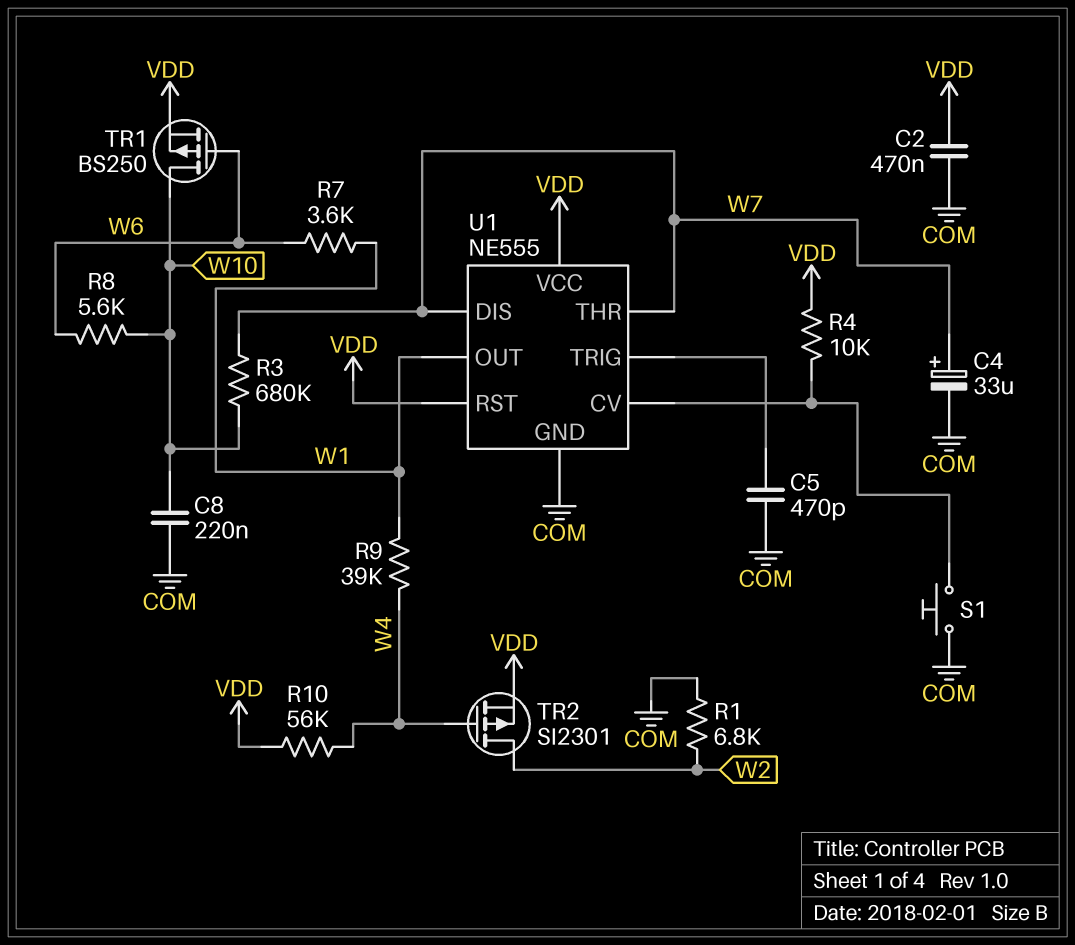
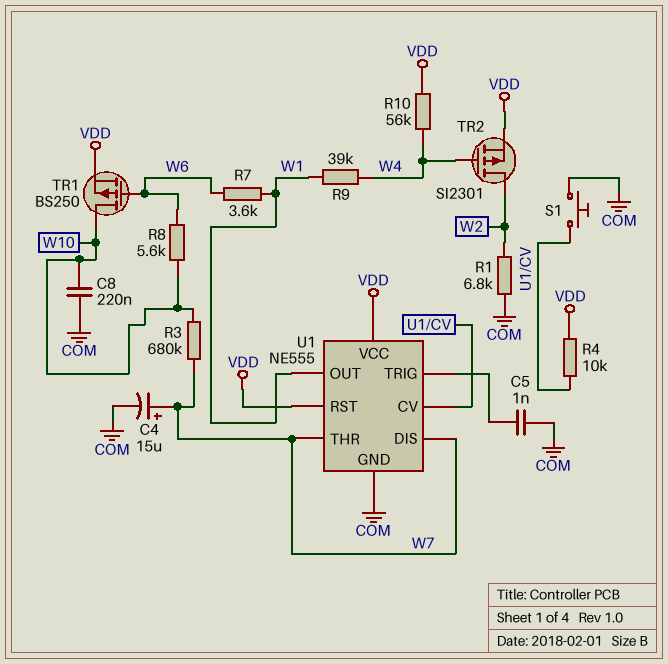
C2: 470nF (COM, VDD) -> none
C4: 33uF (plus W7, minus COM) -> 15uF (plus W7, minus COM)
C5: 470pF (COM, U1/TRIG) -> 1nF (COM, U1/TRIG)

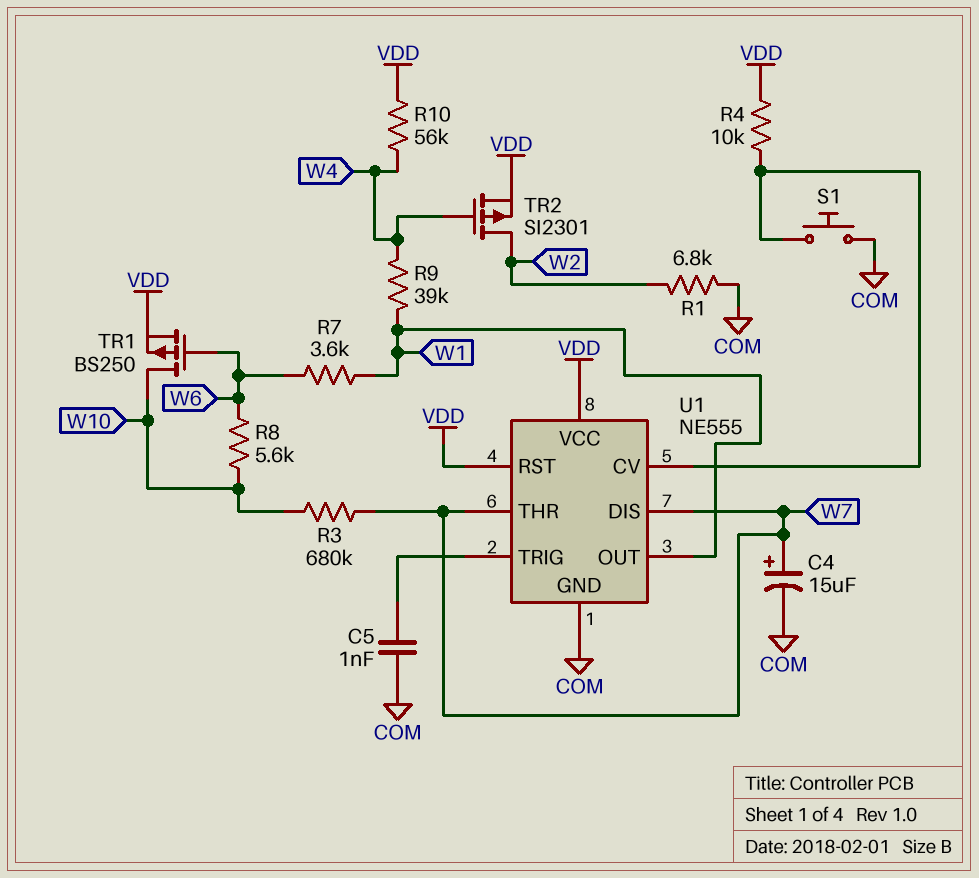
C8: 220nF (COM, W10) -> none

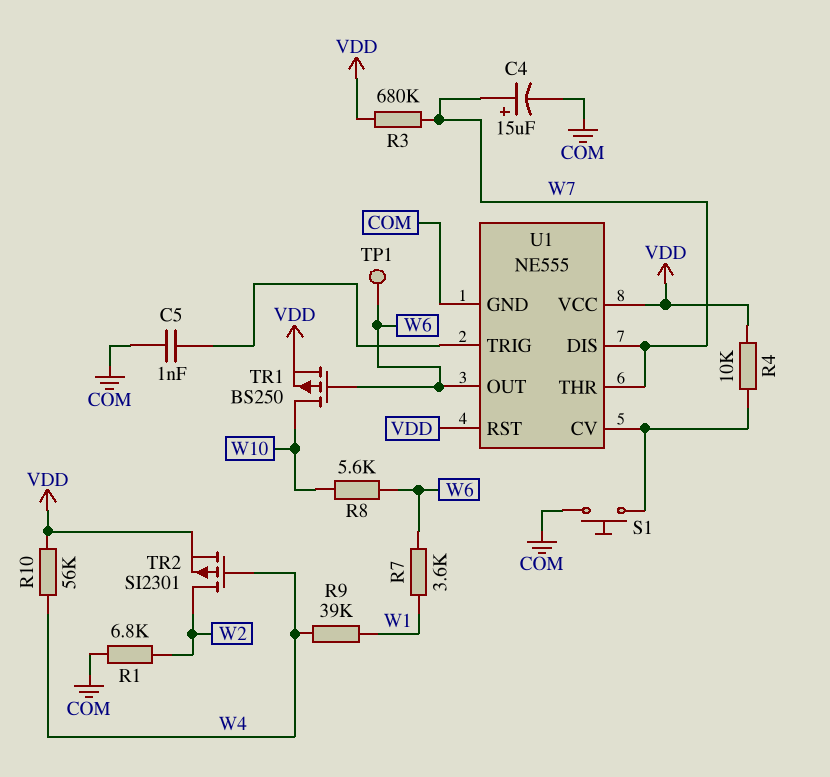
R3: 680k (W7, W10) -> 680k (VDD, W7)
TP1: none -> test point (W6)
U1 pin OUT: W1 -> W6

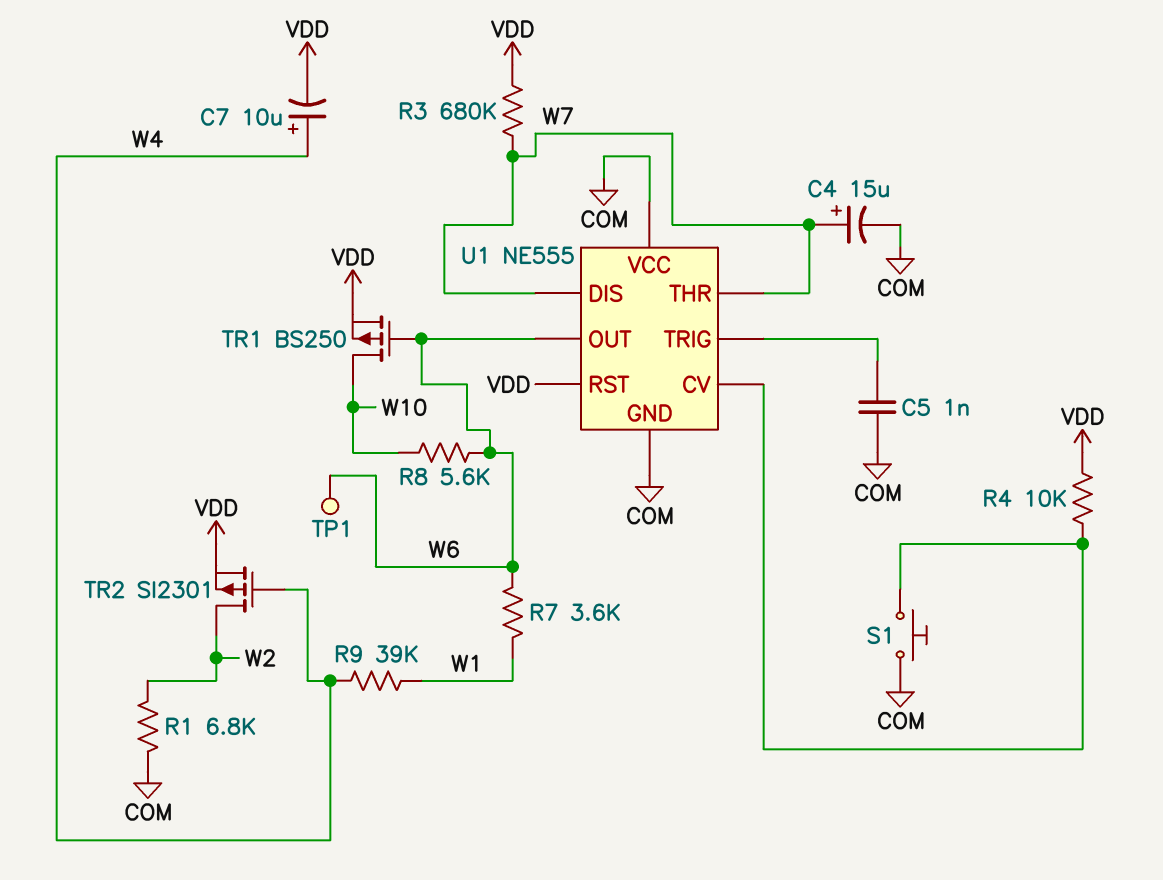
C7: none -> 10uF (plus W4, minus VDD)
R10: 56k (VDD, W4) -> none
U1 pin VCC: VDD -> COM

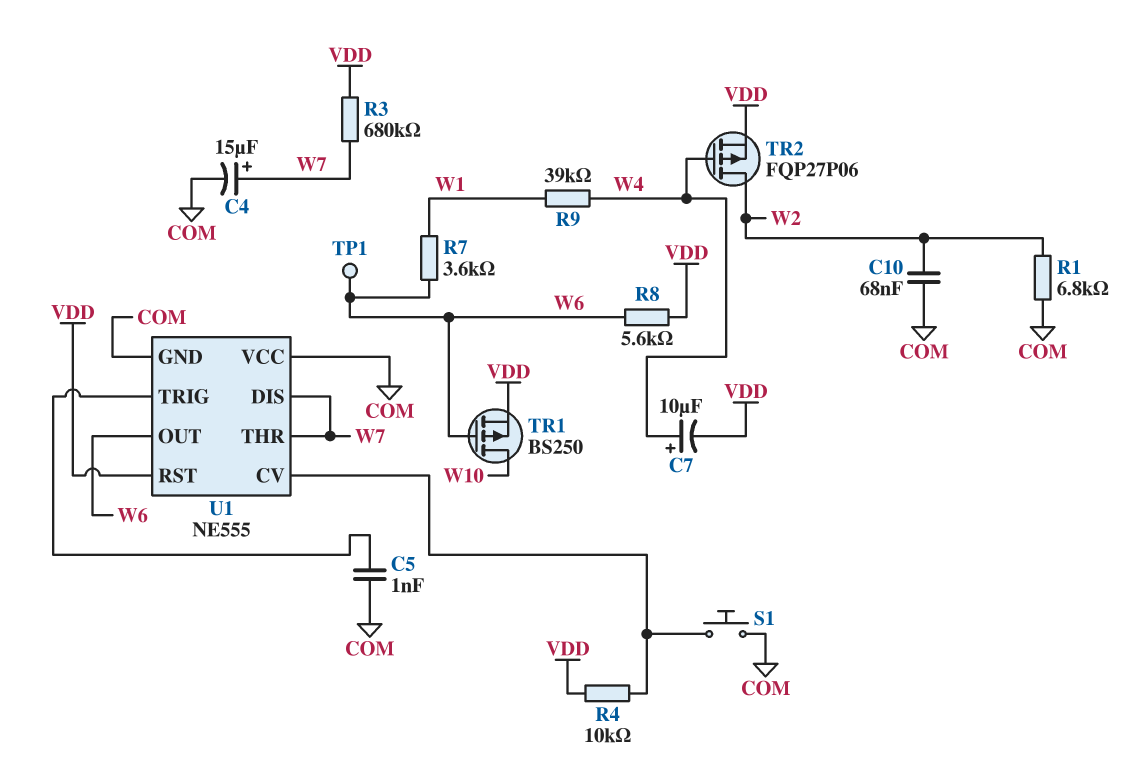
C10: none -> 68nF (COM, W2)
R8: 5.6k (W6, W10) -> 5.6k (VDD, W6)
TR2: PMOS SI2301 (G W4, D W2, S VDD) -> PMOS FQP27P06 (G W4, D W2, S VDD)

